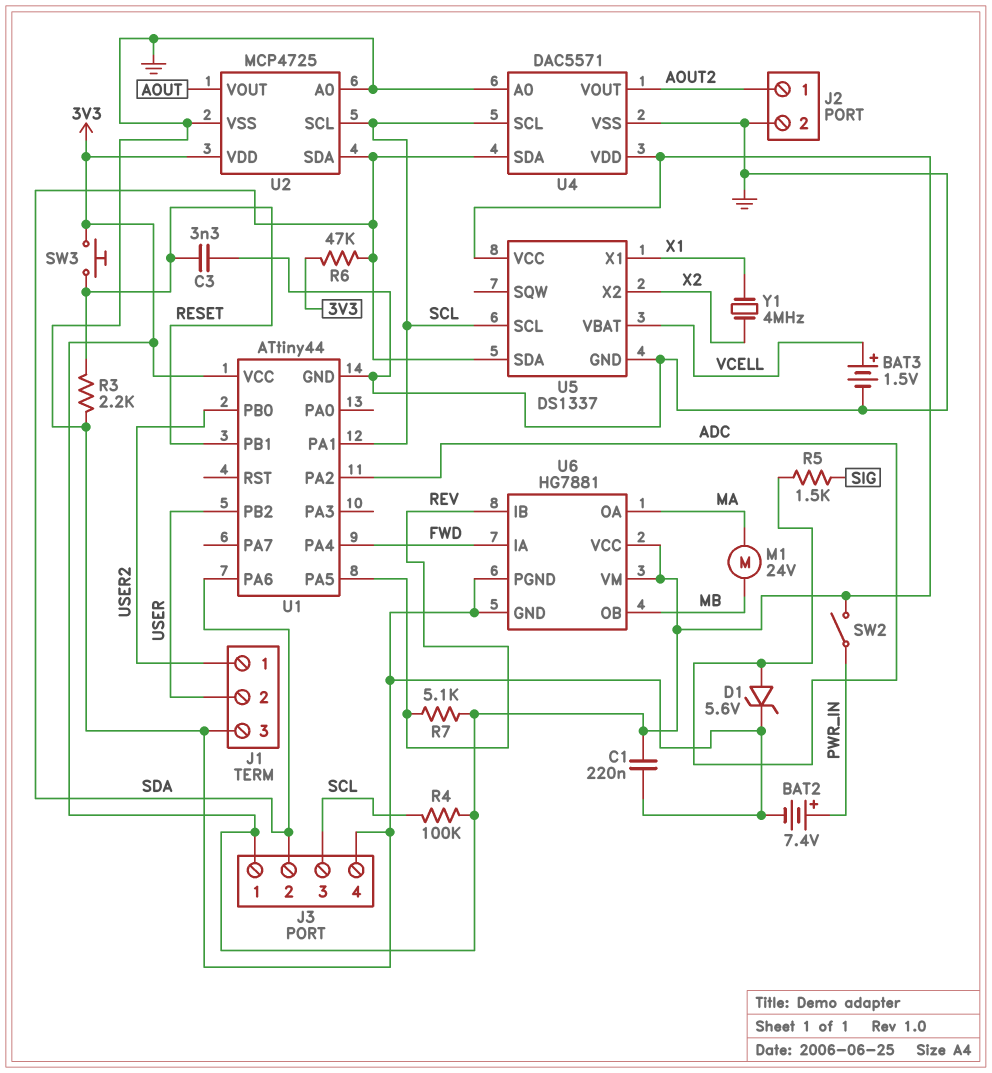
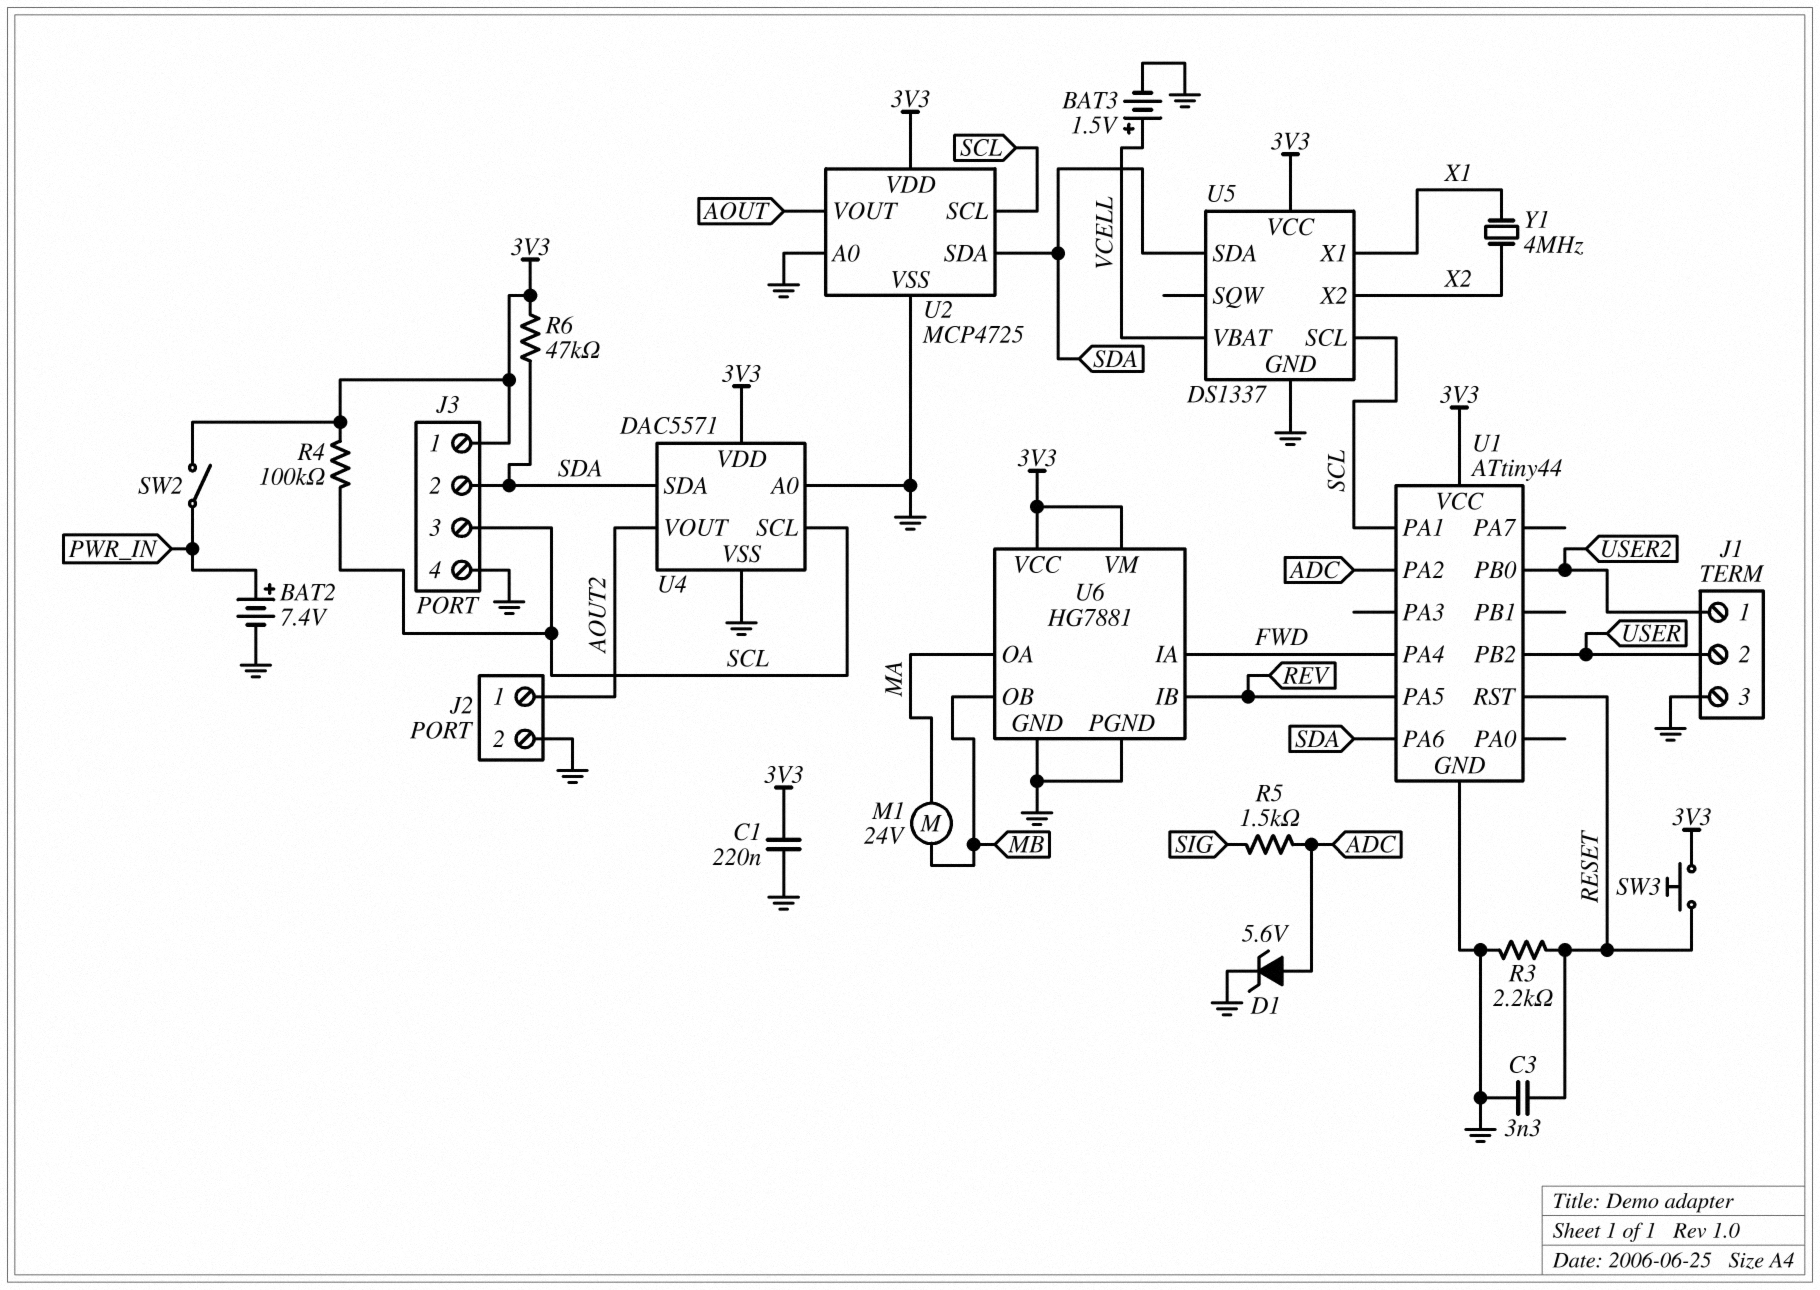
R7: 5.1k (3V3, REV) -> none
U1 pin PB1: RESET -> none
U1 pin RST: none -> RESET

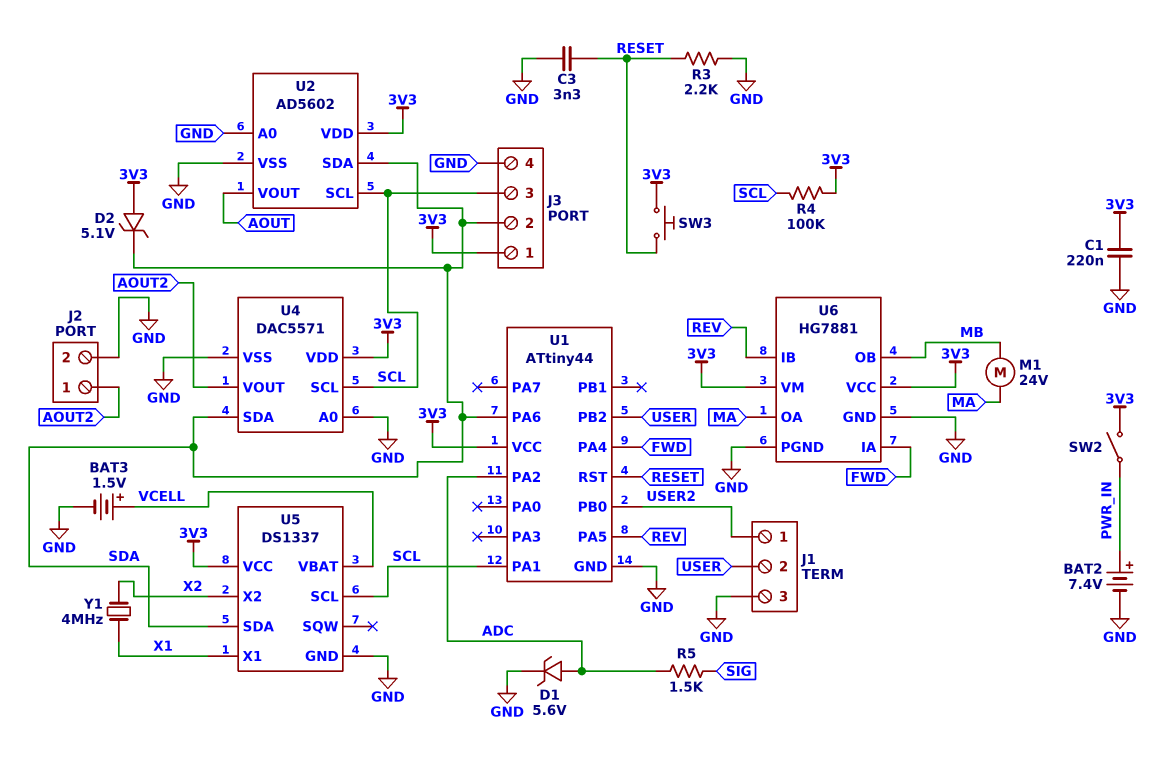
D2: none -> zener 5.1V (A 3V3, K SDA)
R6: 47k (3V3, SDA) -> none
U2: MCP4725 -> AD5602

